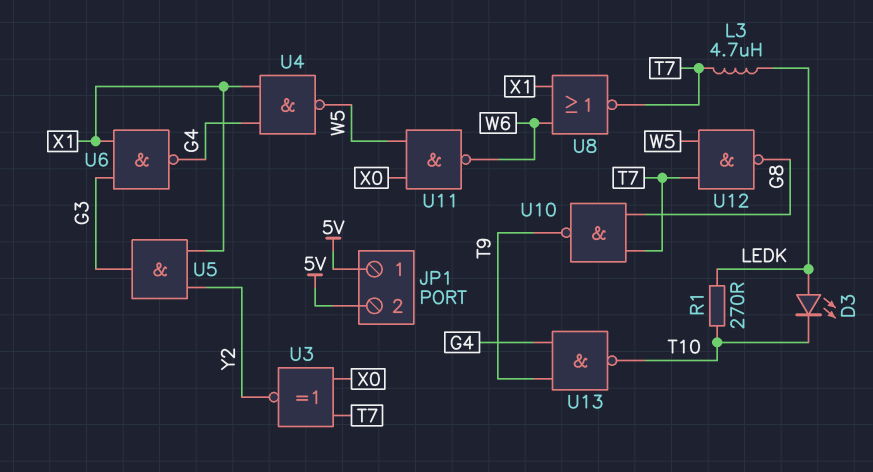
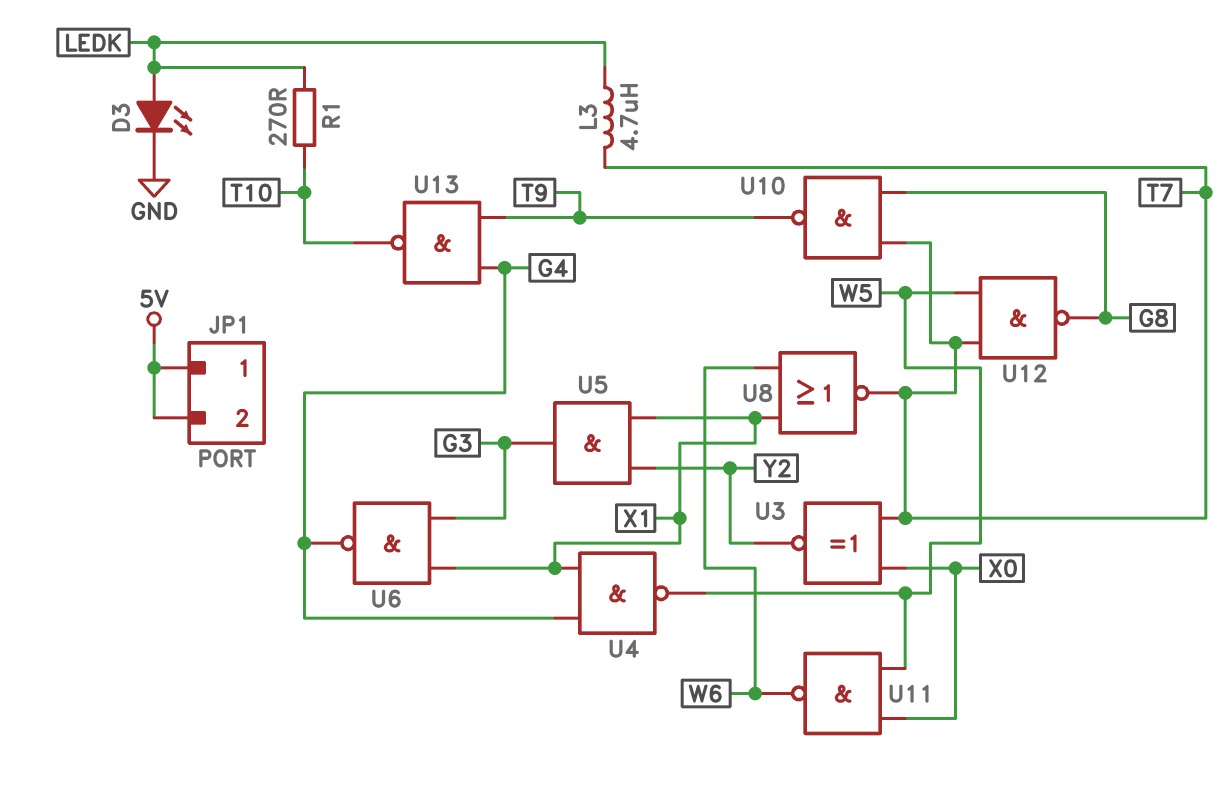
D3: LED (A LEDK, K T10) -> LED (A LEDK, K GND)

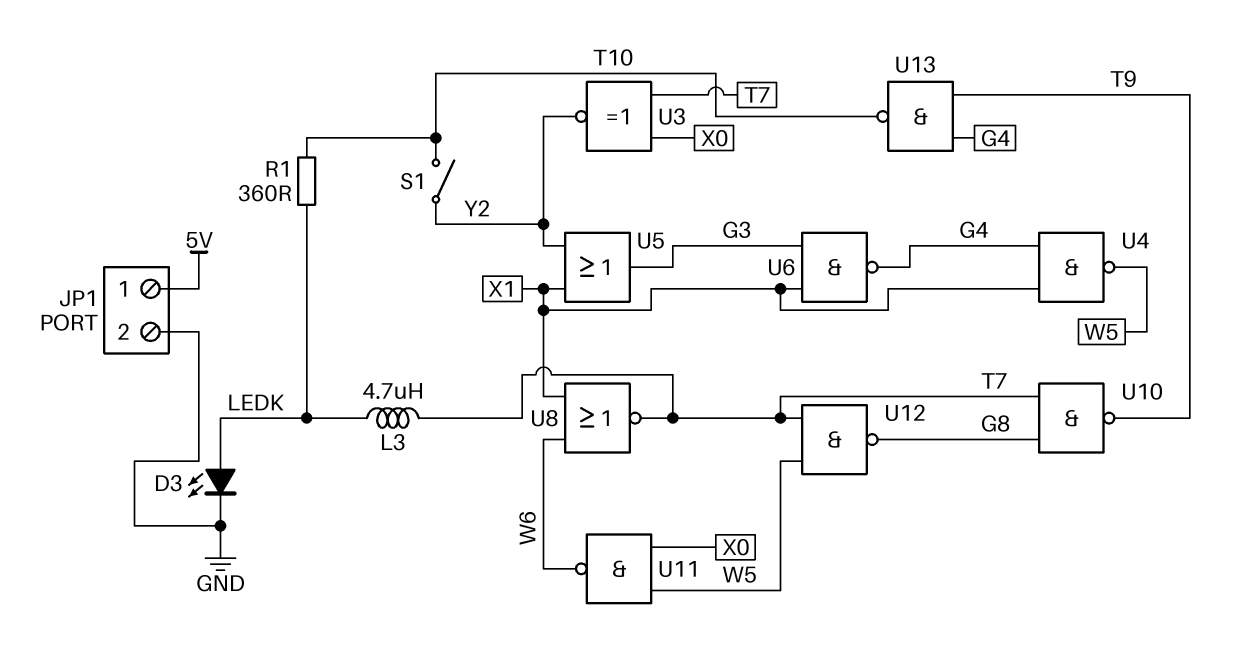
JP1 pin 2: 5V -> GND
R1: 270 (LEDK, T10) -> 360 (LEDK, T10)
S1: none -> switch (T10, Y2)
U5: AND (in X1, in Y2, out G3) -> OR (in X1, in Y2, out G3)

